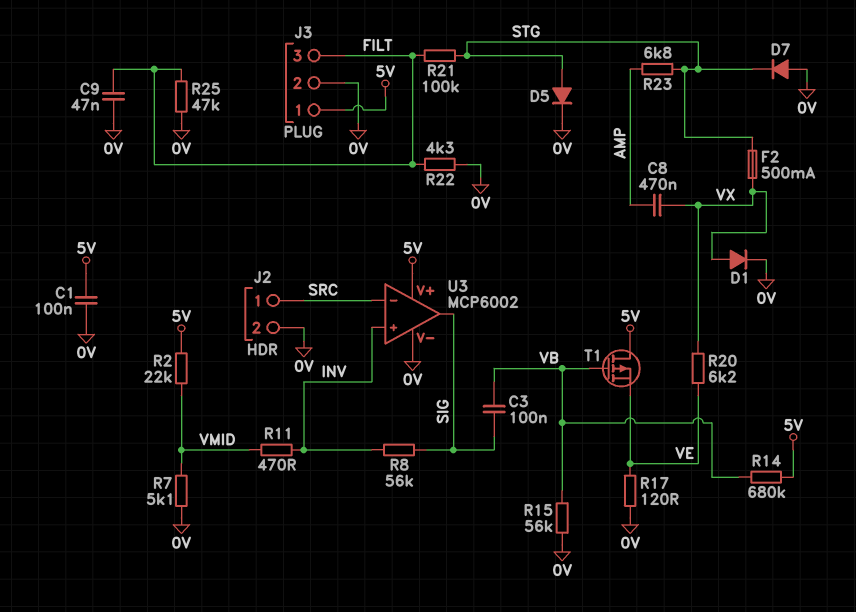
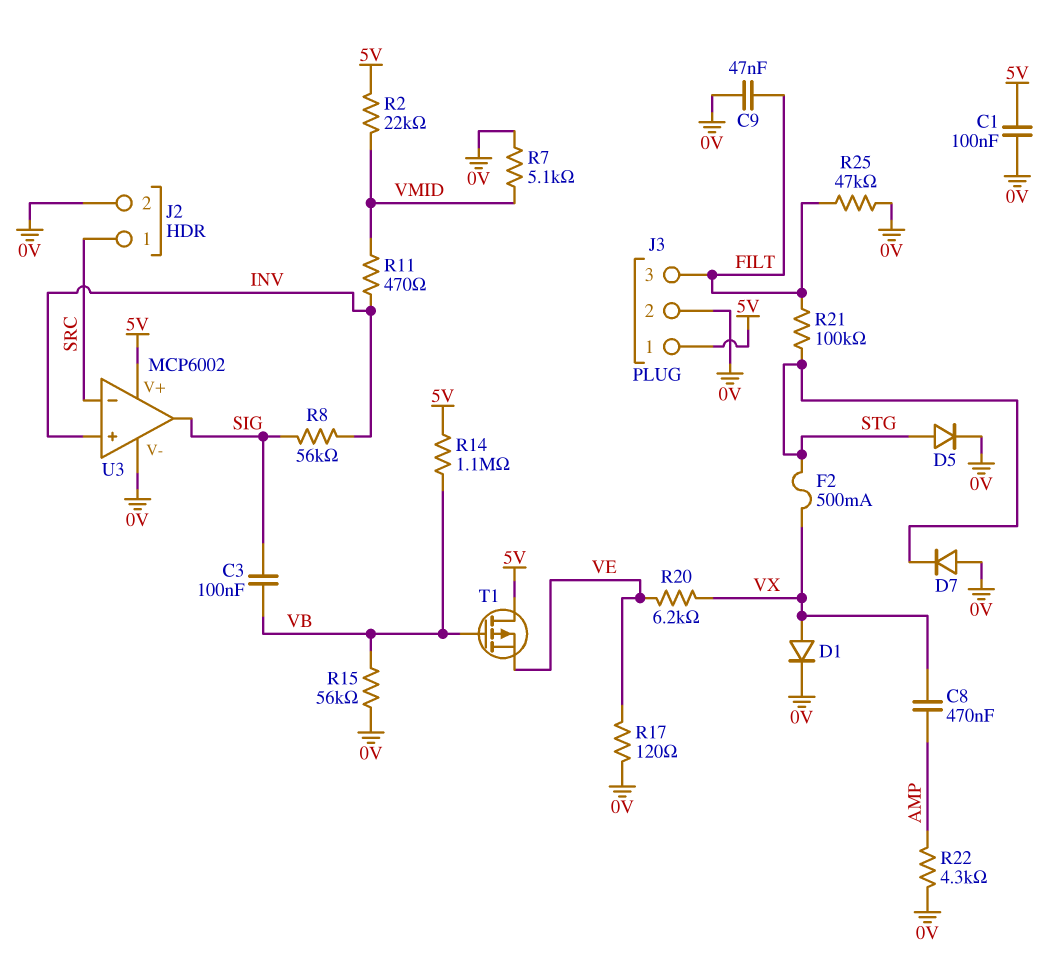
R14: 680k (5V, VB) -> 1.1M (5V, VB)
R22: 4.3k (0V, FILT) -> 4.3k (0V, AMP)
R23: 6.8k (AMP, STG) -> none

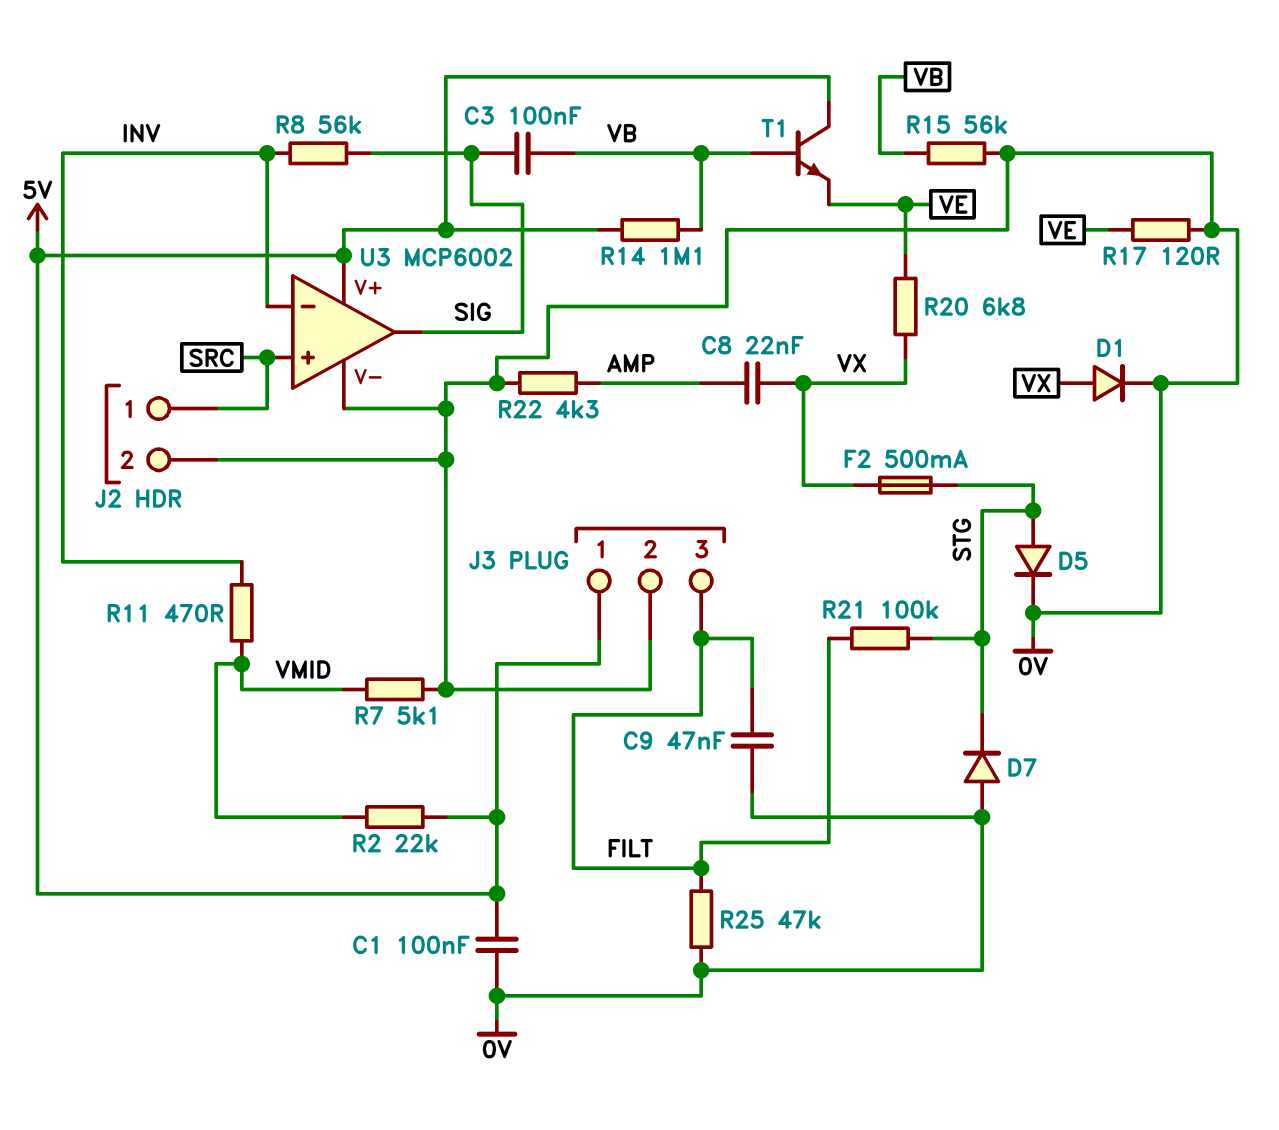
C8: 470nF (AMP, VX) -> 22nF (AMP, VX)
R20: 6.2k (VE, VX) -> 6.8k (VE, VX)
T1: PMOS (G VB, D 5V, S VE) -> NPN (B VB, C 5V, E VE)
U3 pin in+: INV -> SRC
U3 pin in-: SRC -> INV

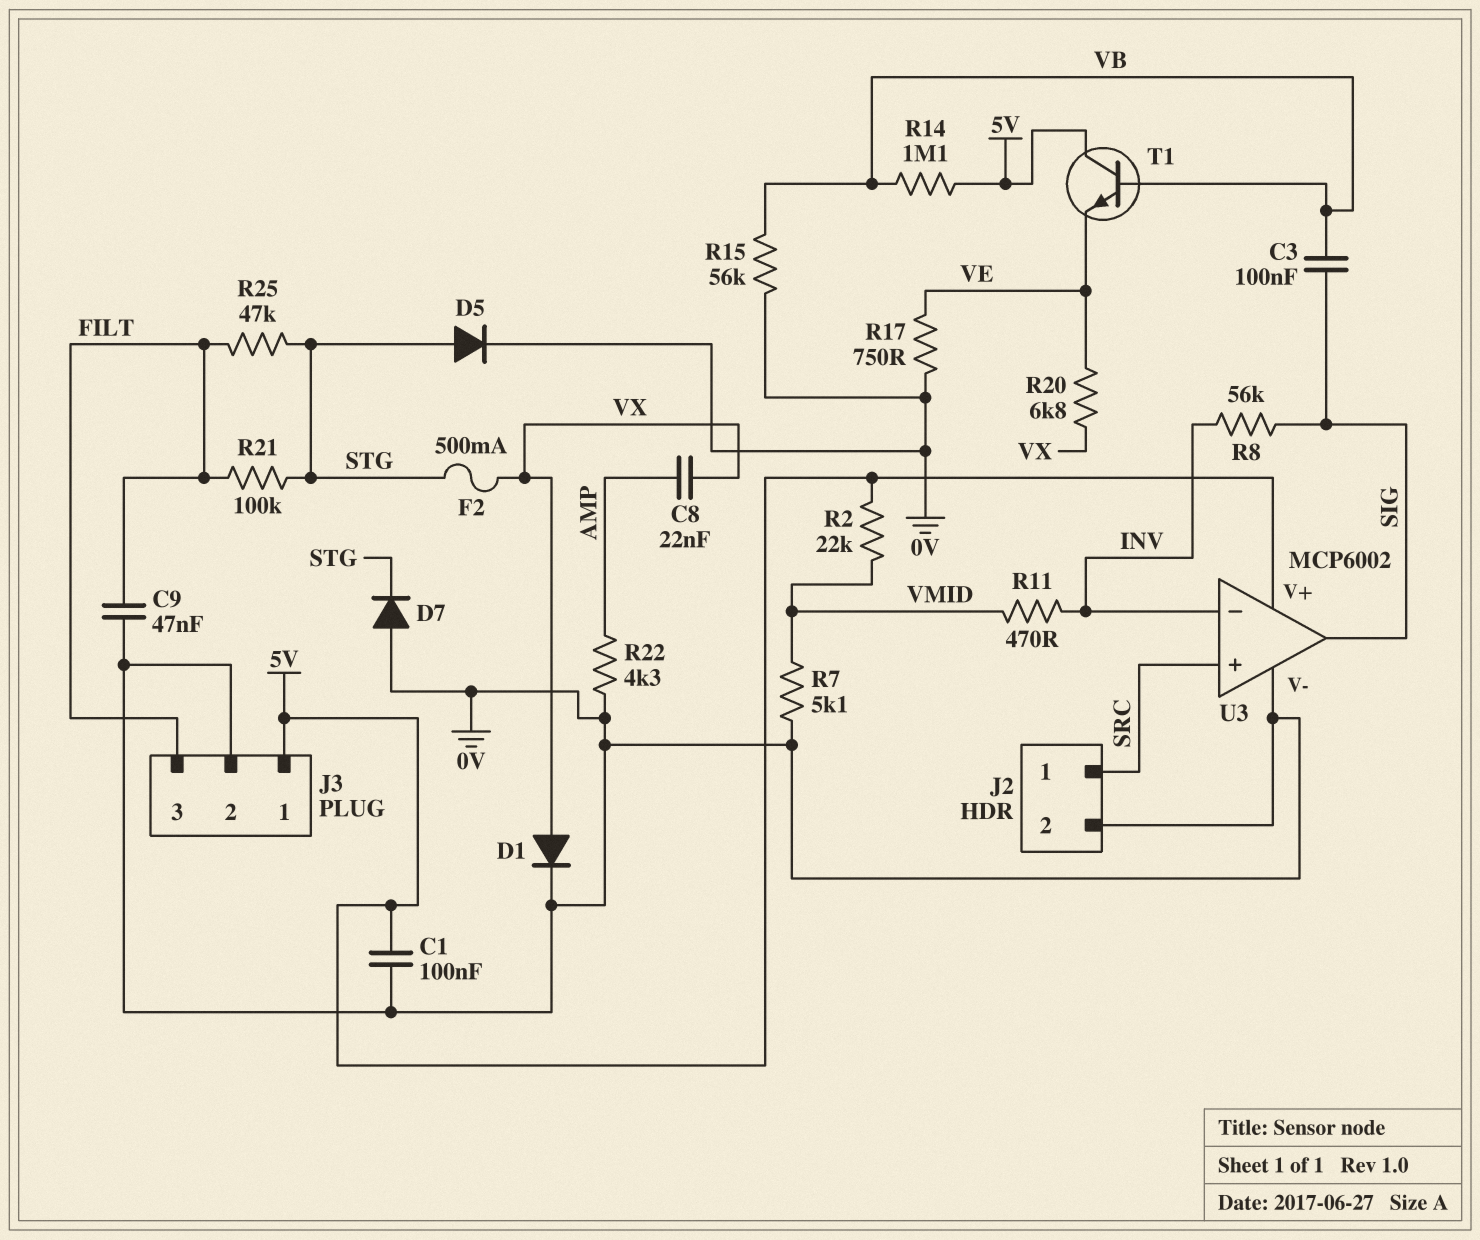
R17: 120 (0V, VE) -> 750 (0V, VE)
R25: 47k (0V, FILT) -> 47k (FILT, STG)

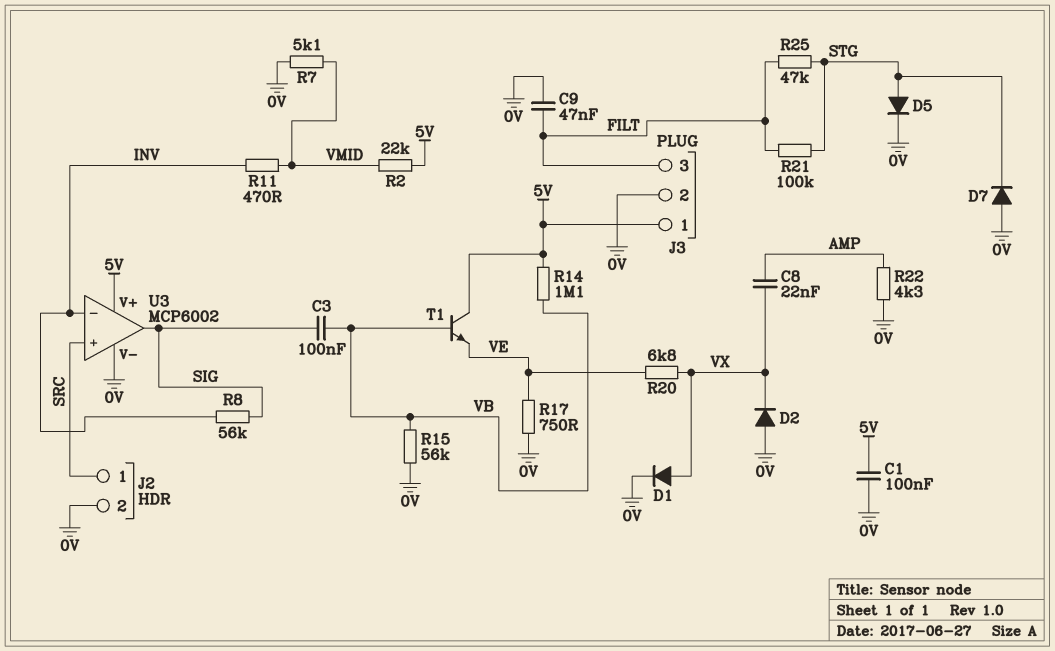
D2: none -> diode (A 0V, K VX)
F2: 500mA (STG, VX) -> none

